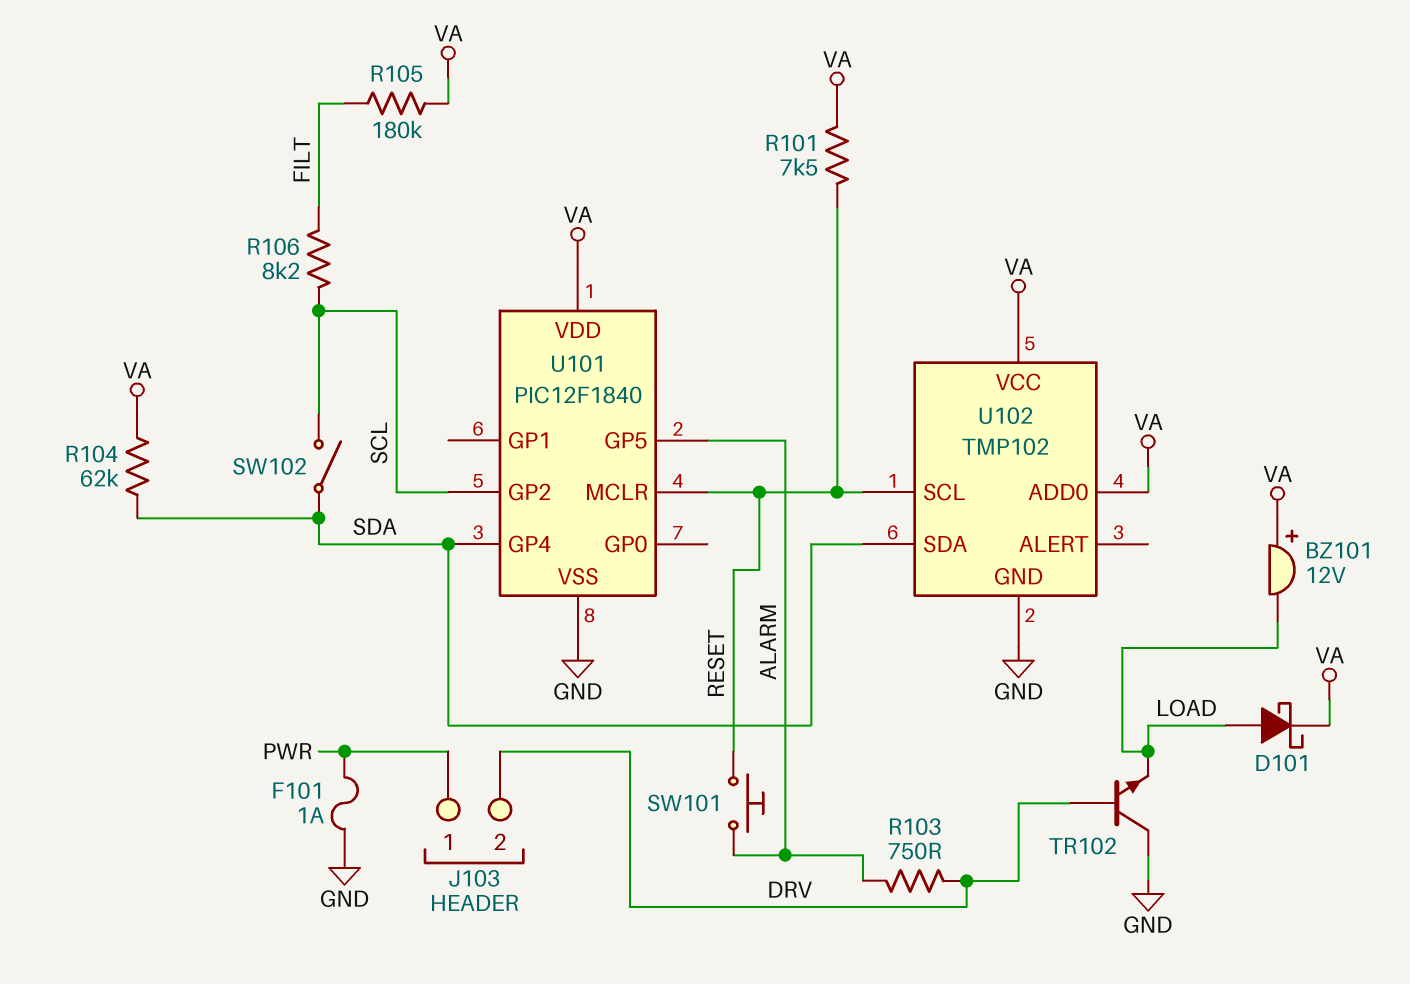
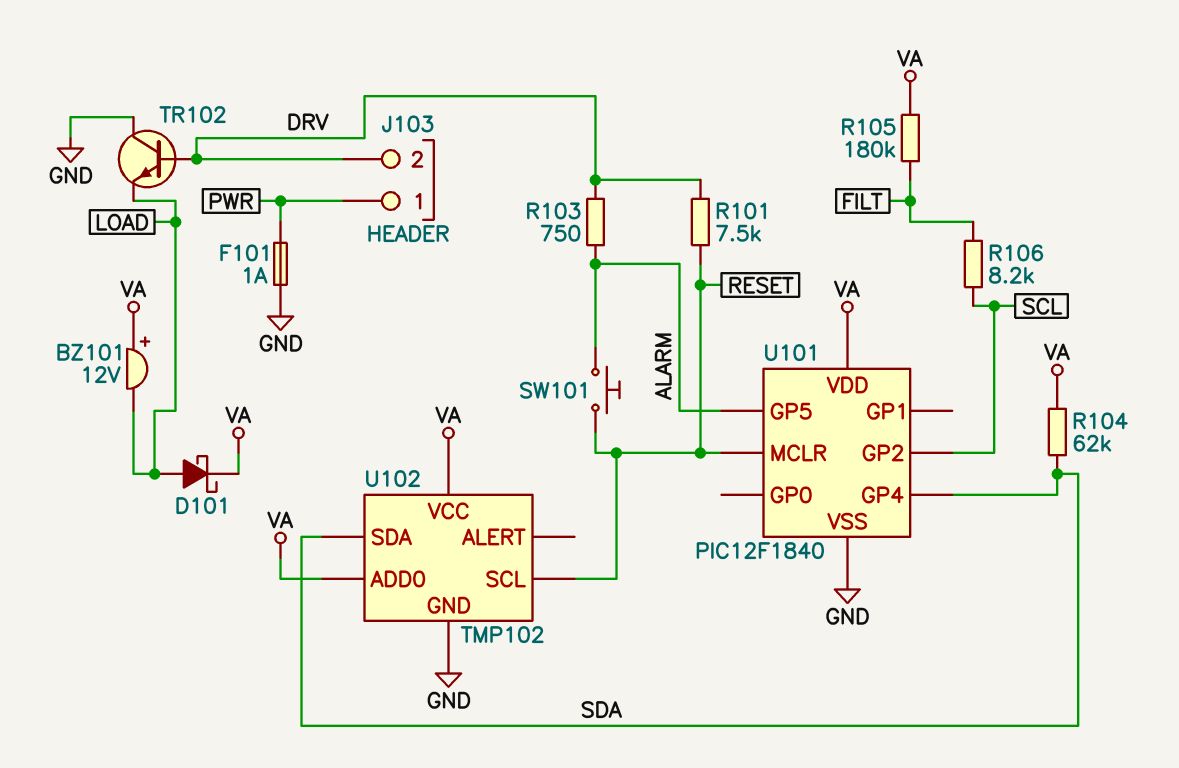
R101: 7.5k (RESET, VA) -> 7.5k (DRV, RESET)
SW102: switch (SCL, SDA) -> none

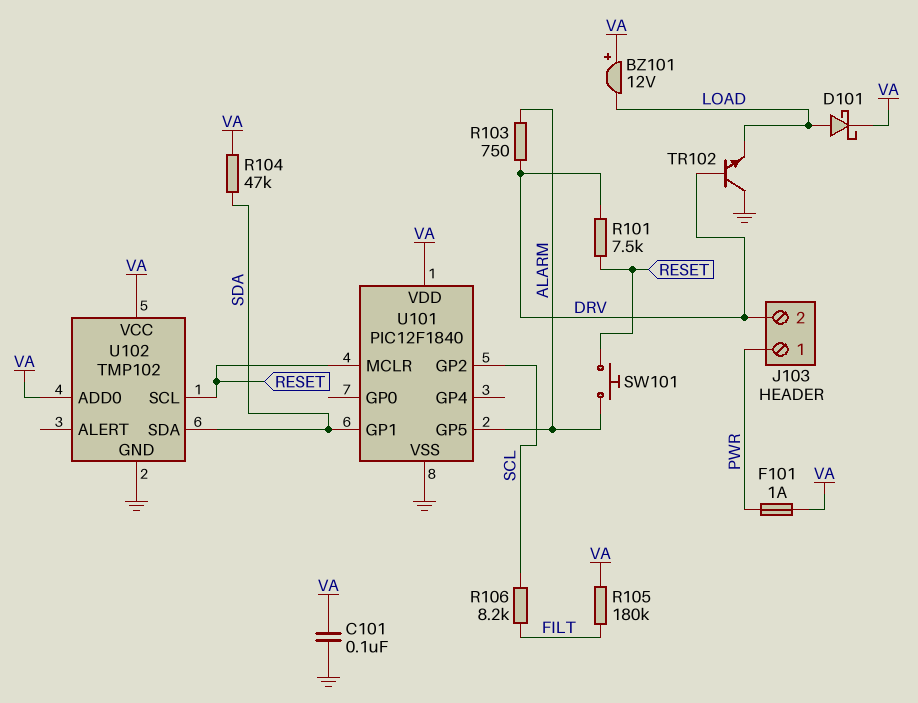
C101: none -> 100nF (GND, VA)
F101: 1A (GND, PWR) -> 1A (PWR, VA)
R104: 62k (SDA, VA) -> 47k (SDA, VA)
U101 pin GP1: none -> SDA
U101 pin GP4: SDA -> none

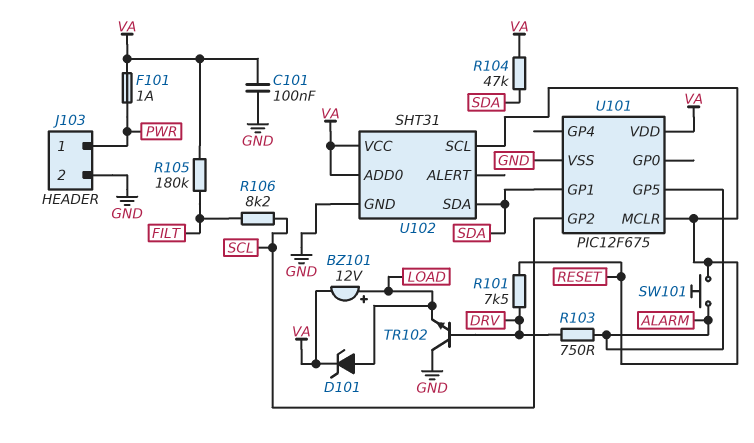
BZ101: buzzer 12V (plus VA, minus LOAD) -> buzzer 12V (plus LOAD, minus VA)
D101: schottky (A LOAD, K VA) -> zener (A LOAD, K VA)
J103 pin 2: DRV -> GND
U101: PIC12F1840 -> PIC12F675
U102: TMP102 -> SHT31

